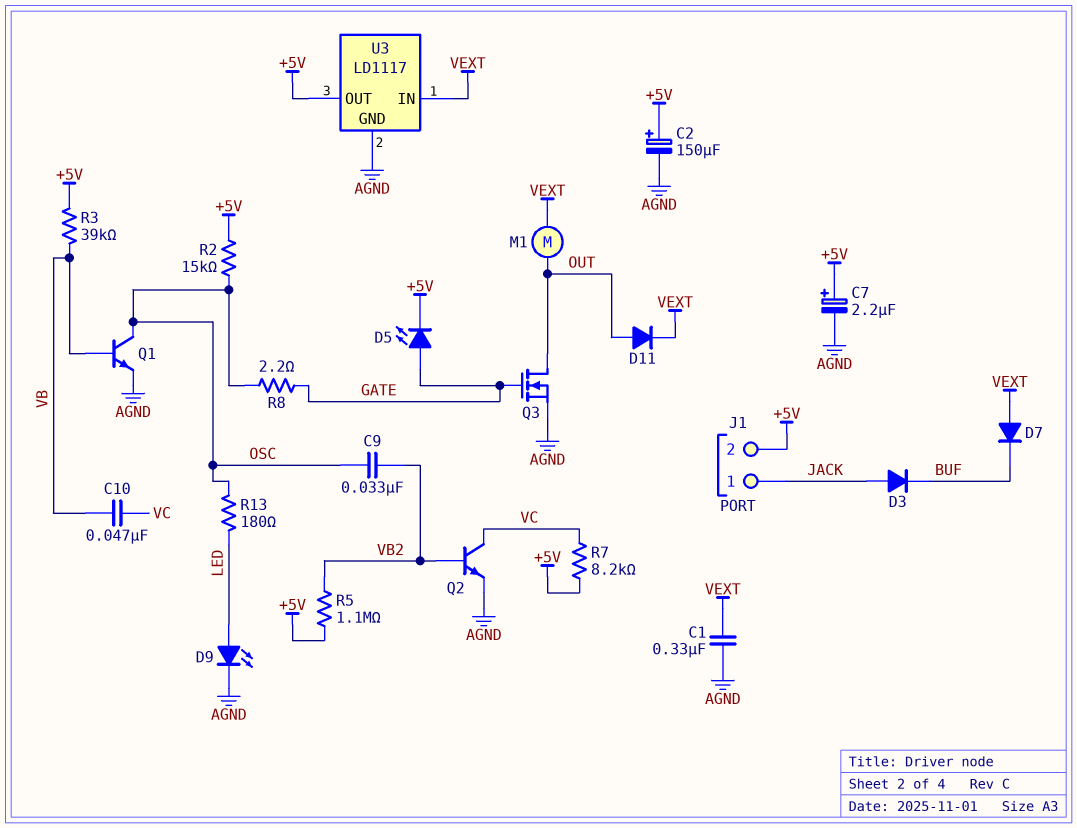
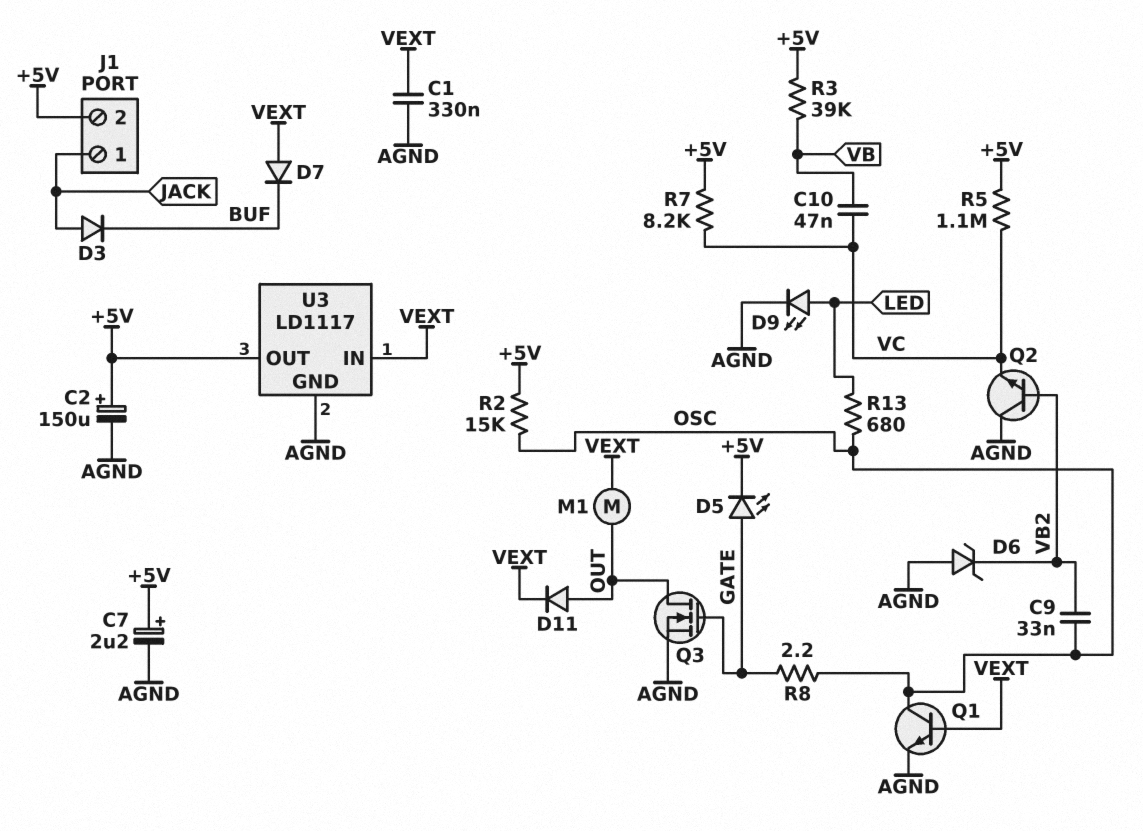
D6: none -> zener (A AGND, K VB2)
Q1: NPN (B VB, C OSC, E AGND) -> NPN (B VEXT, C OSC, E AGND)
Q2: NPN (B VB2, C VC, E AGND) -> NPN (B VB2, C AGND, E VC)
R5: 1.1M (+5V, VB2) -> 1.1M (+5V, VC)
R13: 180 (LED, OSC) -> 680 (LED, OSC)

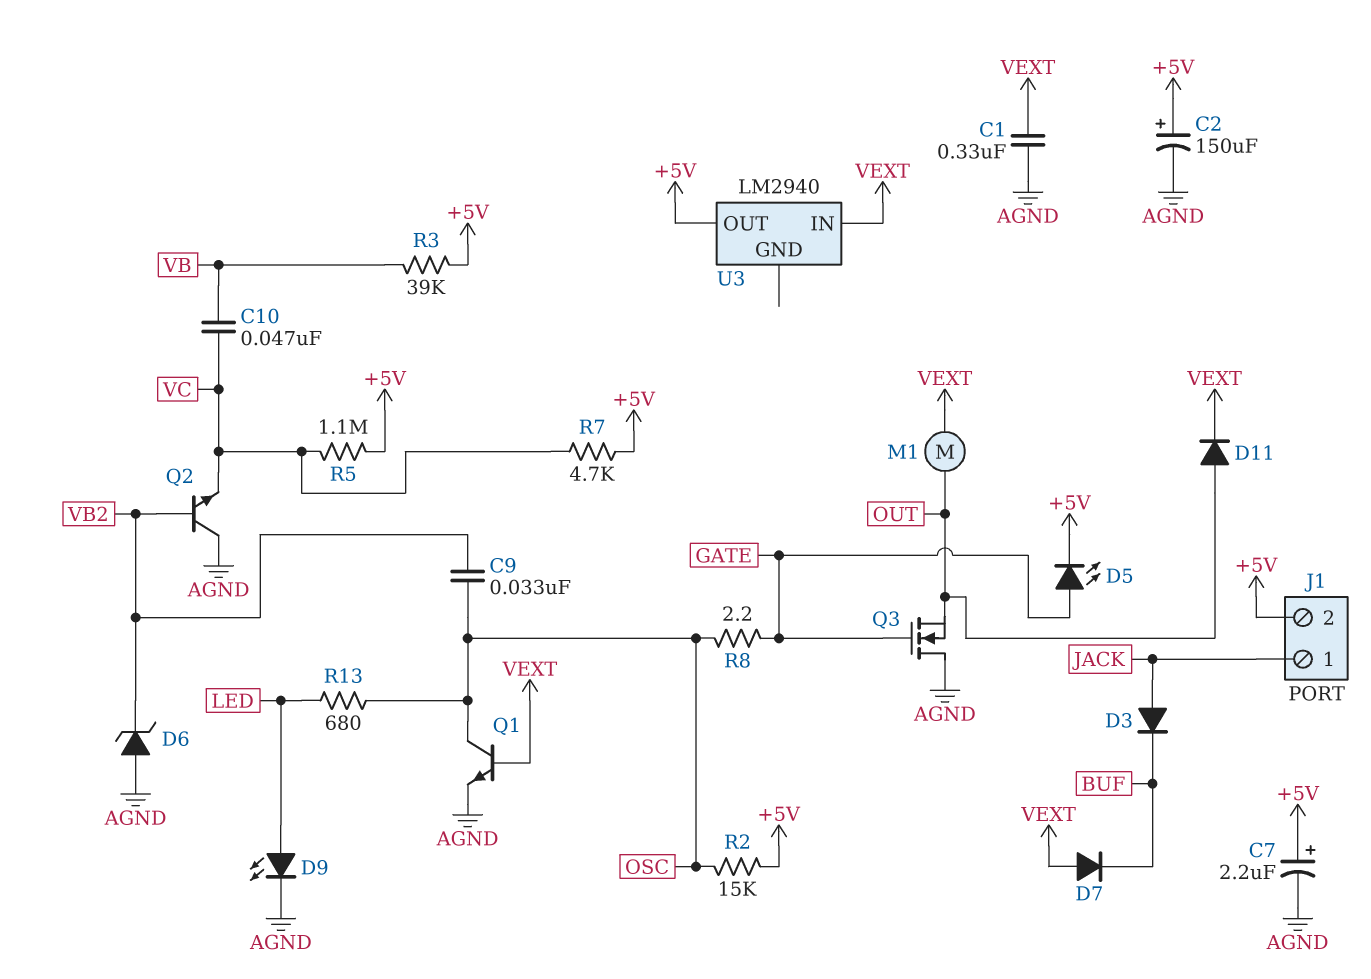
Q3: NMOS (G GATE, D OUT, S AGND) -> NMOS (G GATE, D AGND, S OUT)
R7: 8.2k (+5V, VC) -> 4.7k (+5V, VC)
U3: LD1117 -> LM2940
U3 pin GND: AGND -> none

